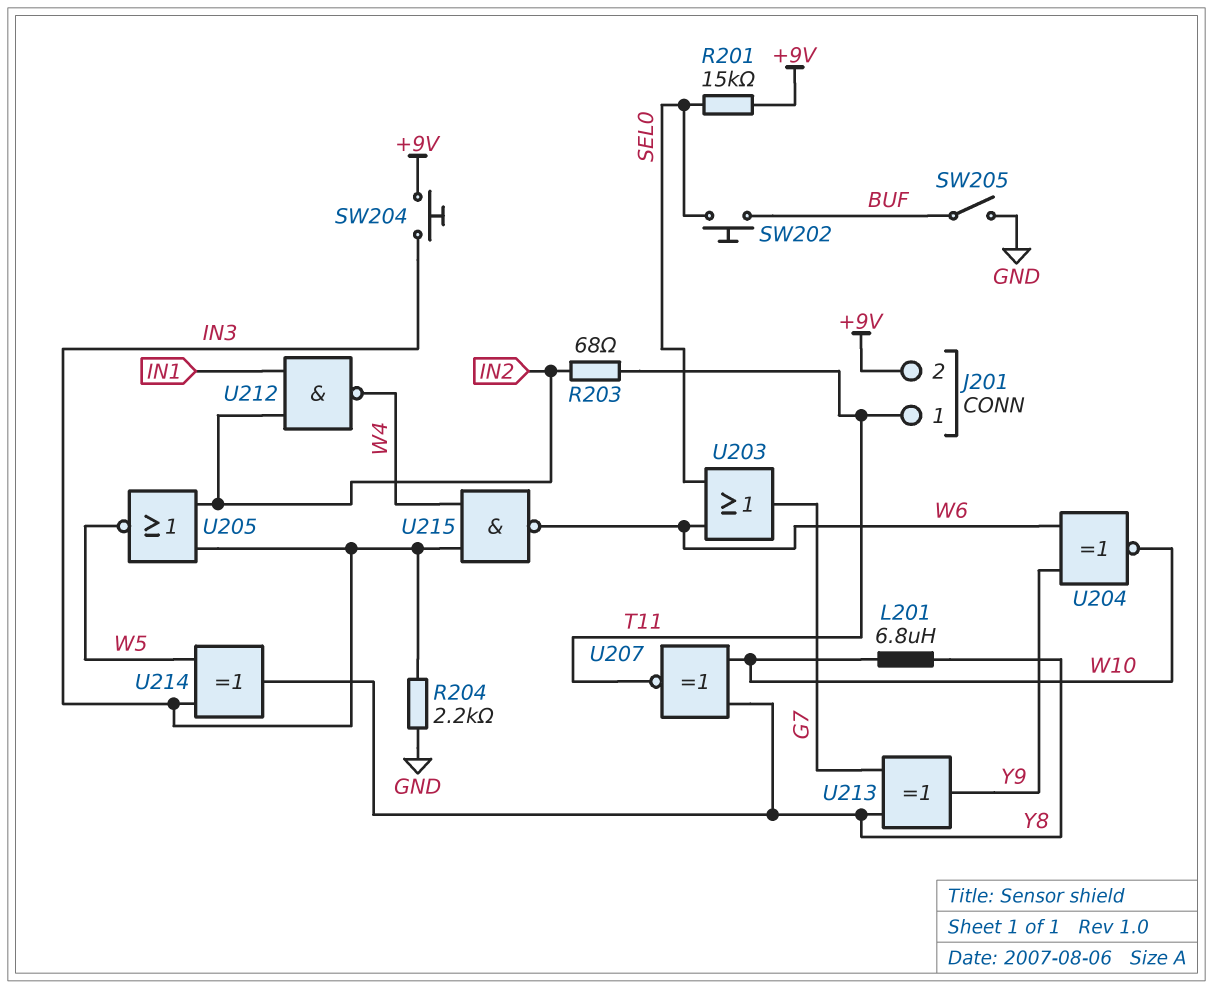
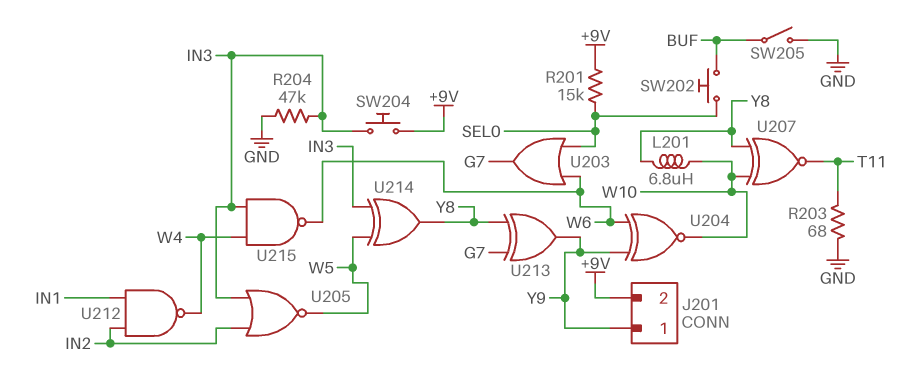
J201 pin 1: T11 -> Y9
R203: 68 (IN2, T11) -> 68 (GND, T11)
R204: 2.2k (GND, IN3) -> 47k (GND, IN3)

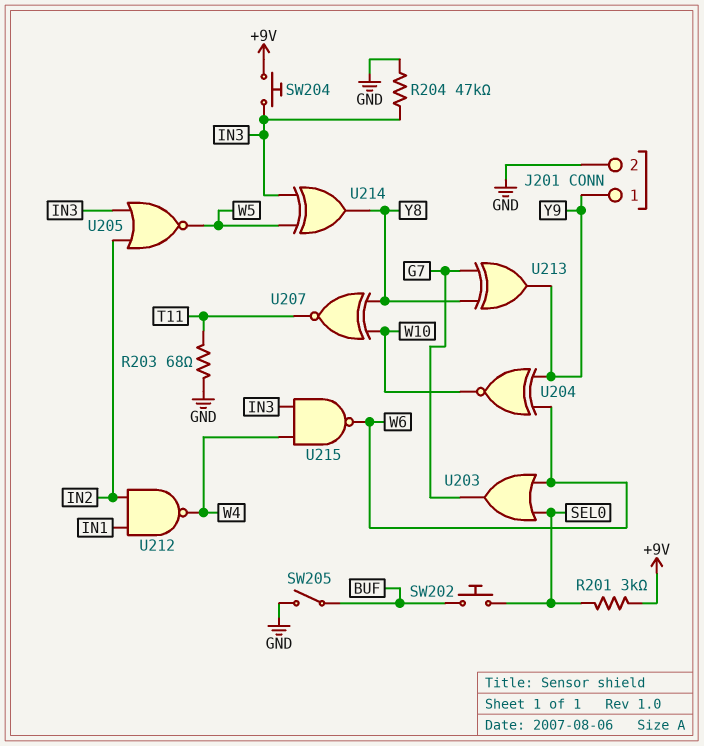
J201 pin 2: +9V -> GND
L201: 6.8uH (W10, Y8) -> none
R201: 15k (+9V, SEL0) -> 3k (+9V, SEL0)

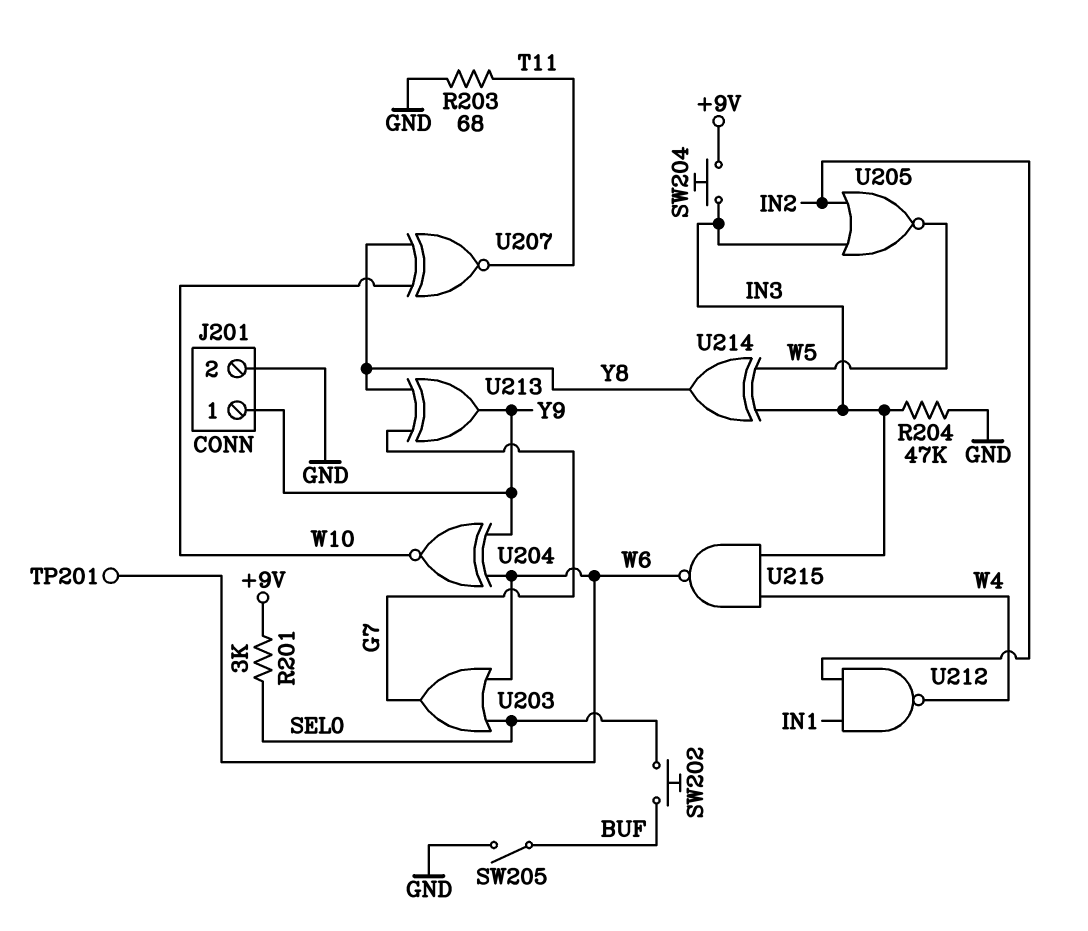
TP201: none -> test point (W6)

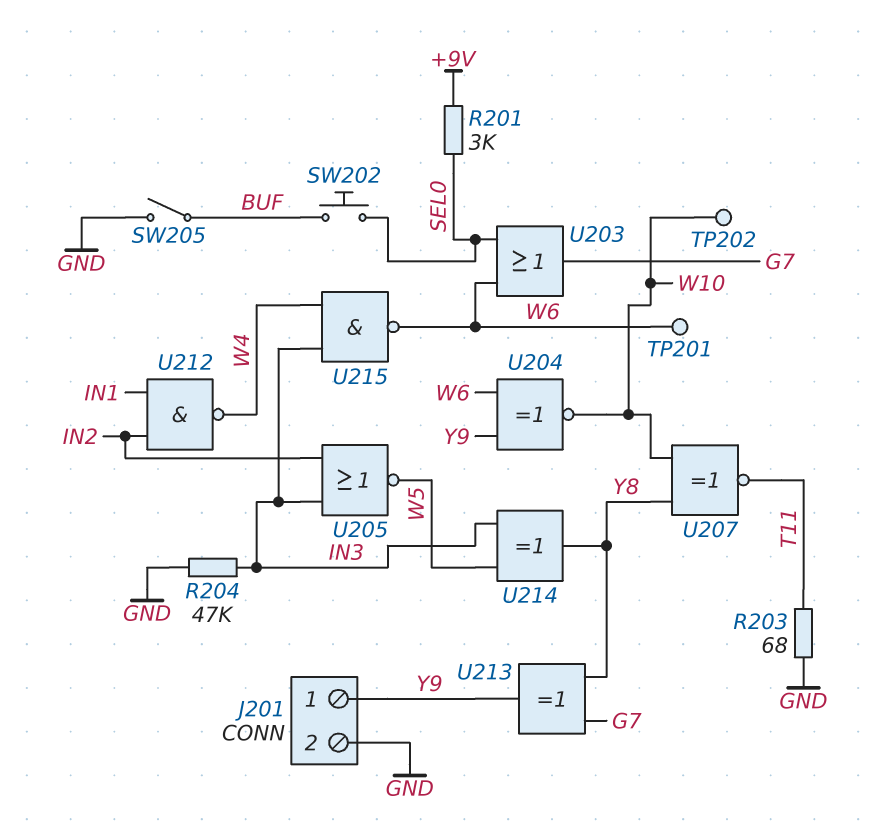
SW204: button (+9V, IN3) -> none
TP202: none -> test point (W10)

